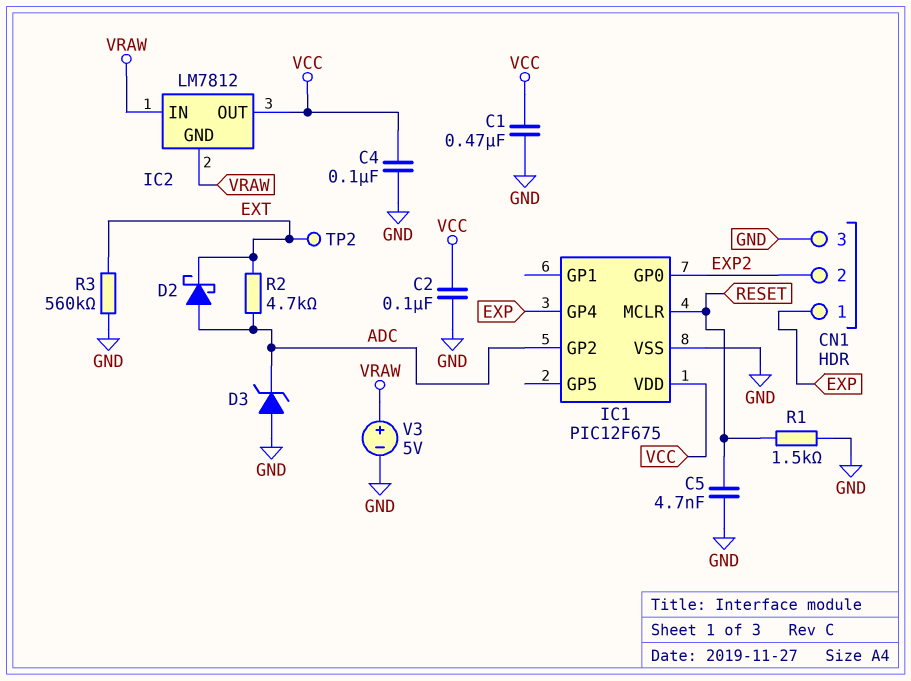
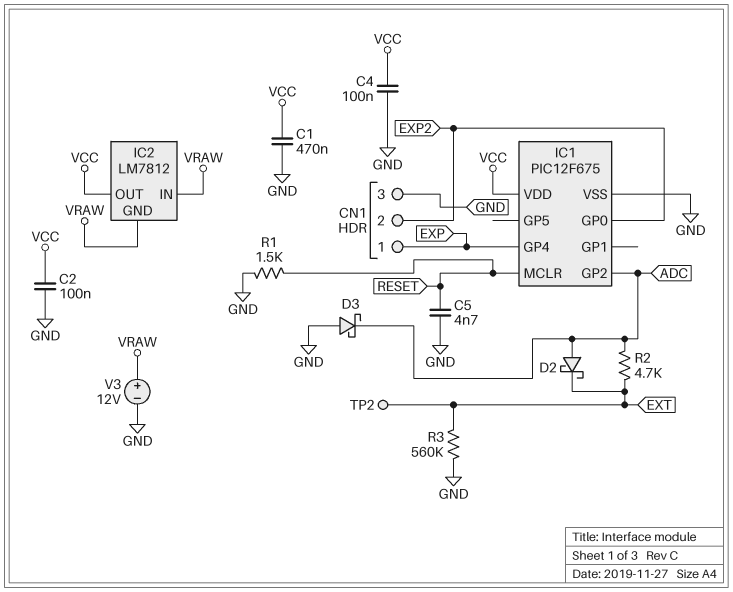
D3: zener (A GND, K ADC) -> schottky (A GND, K ADC)
V3: 5V (plus VRAW, minus GND) -> 12V (plus VRAW, minus GND)

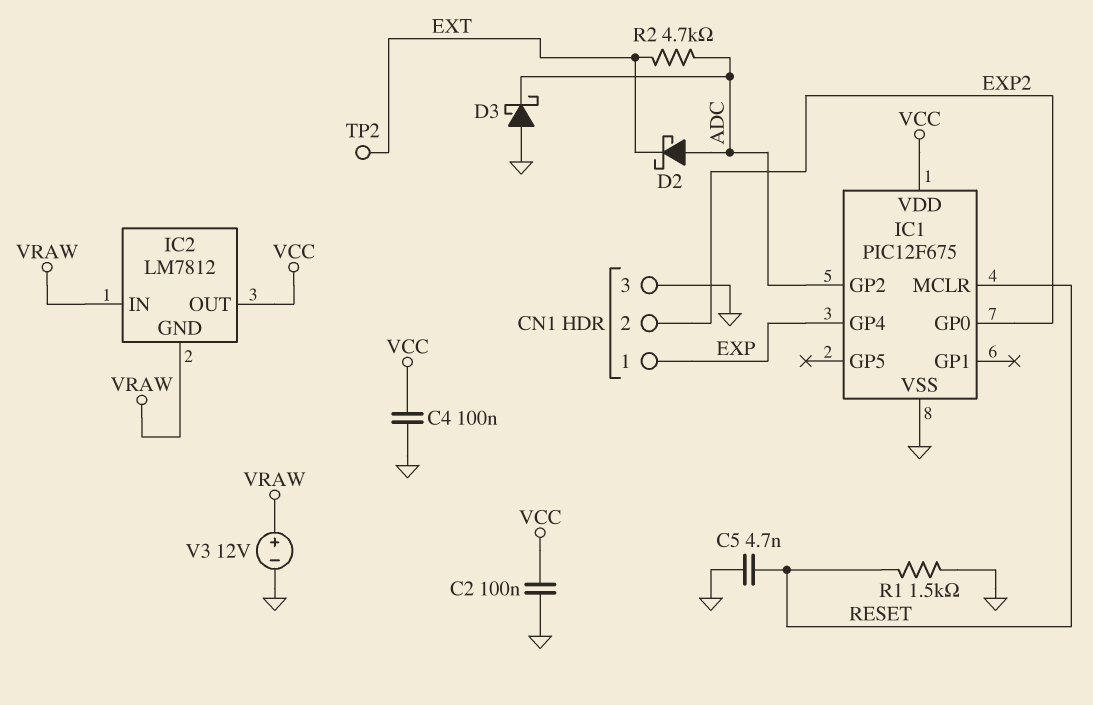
C1: 470nF (GND, VCC) -> none
R3: 560k (EXT, GND) -> none

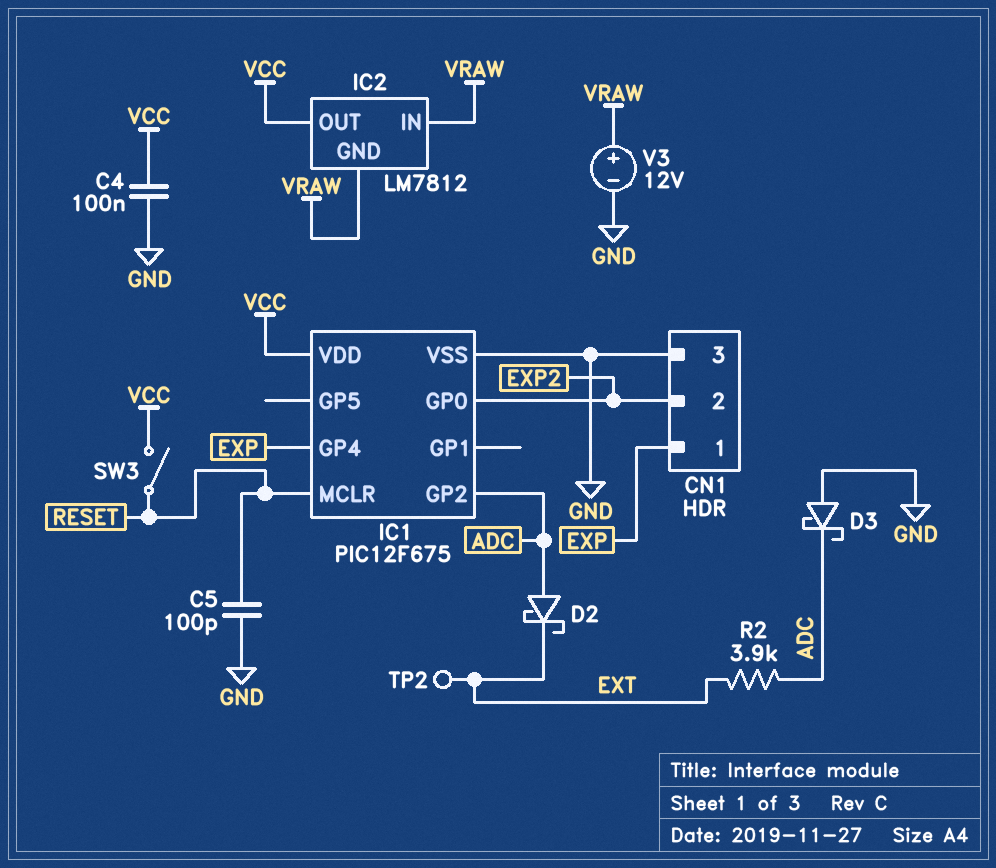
C2: 100nF (GND, VCC) -> none
C5: 4.7nF (GND, RESET) -> 100pF (GND, RESET)
R1: 1.5k (GND, RESET) -> none
R2: 4.7k (ADC, EXT) -> 3.9k (ADC, EXT)
SW3: none -> switch (RESET, VCC)

